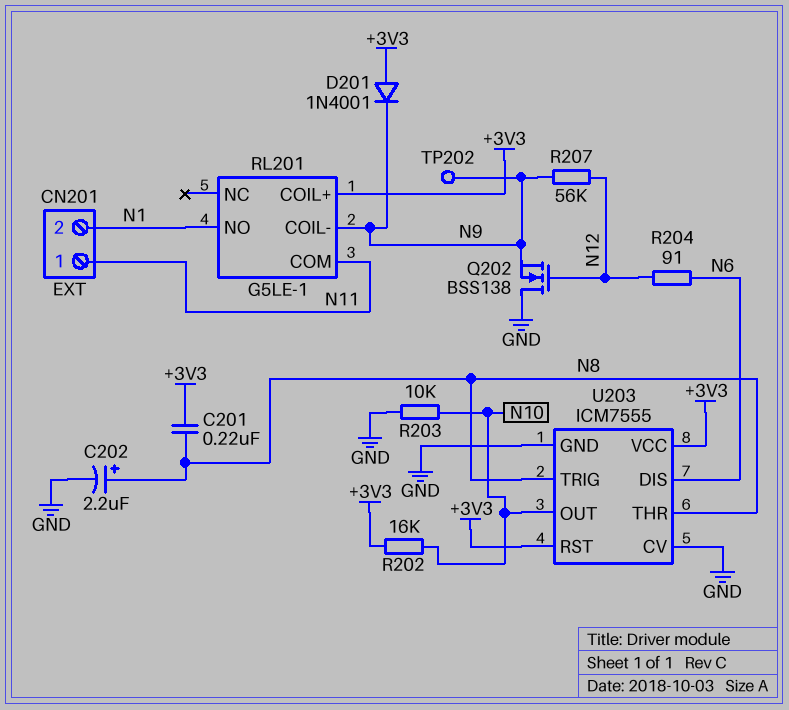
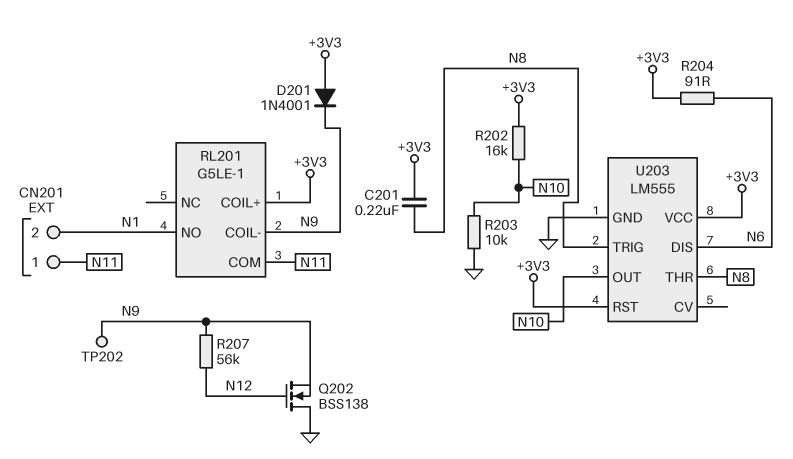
C202: 2.2uF (plus N8, minus GND) -> none
R204: 91 (N6, N12) -> 91 (+3V3, N6)
U203: ICM7555 -> LM555
U203 pin CV: GND -> none

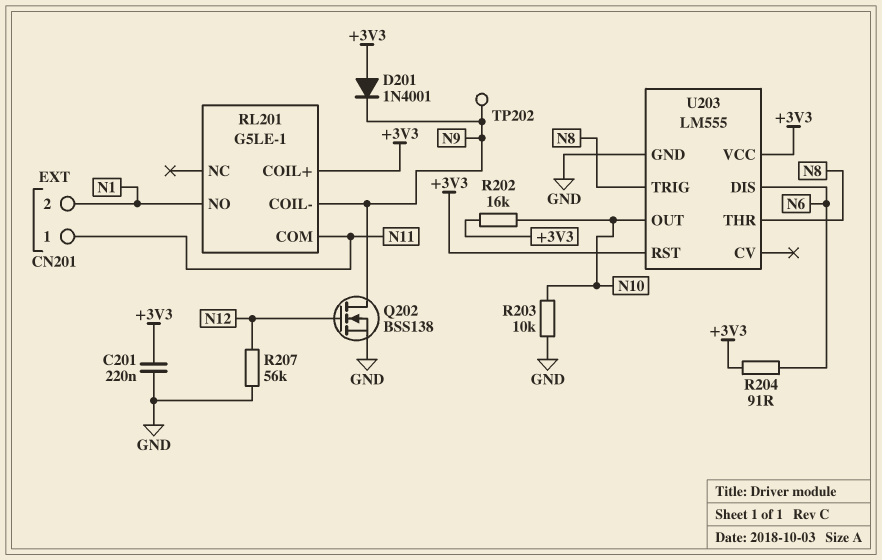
C201: 220nF (+3V3, N8) -> 220nF (+3V3, GND)
Q202: NMOS BSS138 (G N12, D GND, S N9) -> NMOS BSS138 (G N12, D N9, S GND)
R207: 56k (N9, N12) -> 56k (GND, N12)

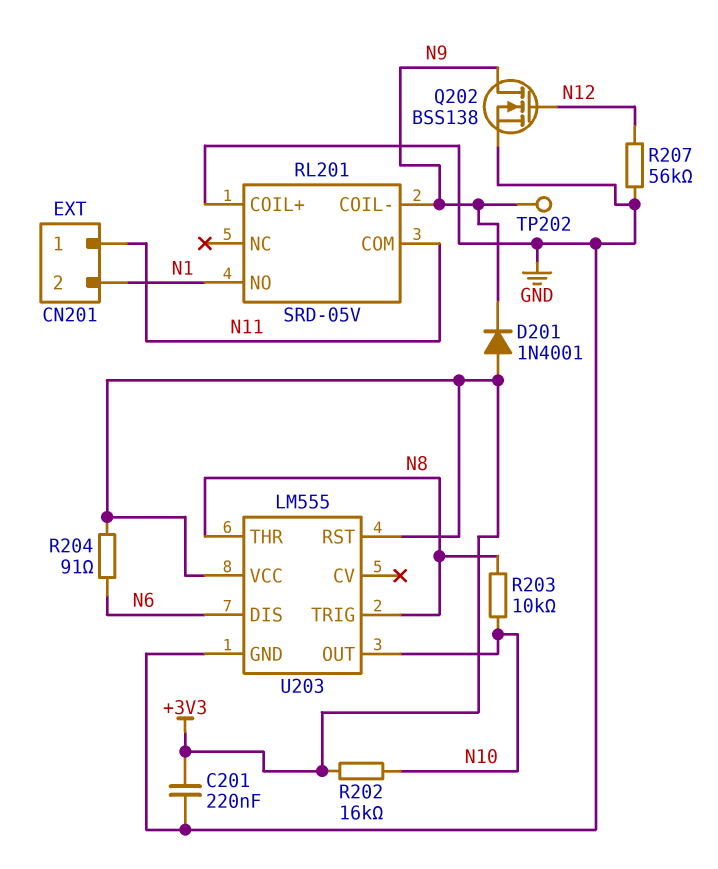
R203: 10k (GND, N10) -> 10k (N8, N10)
RL201: G5LE-1 -> SRD-05V
RL201 pin COIL+: +3V3 -> GND

